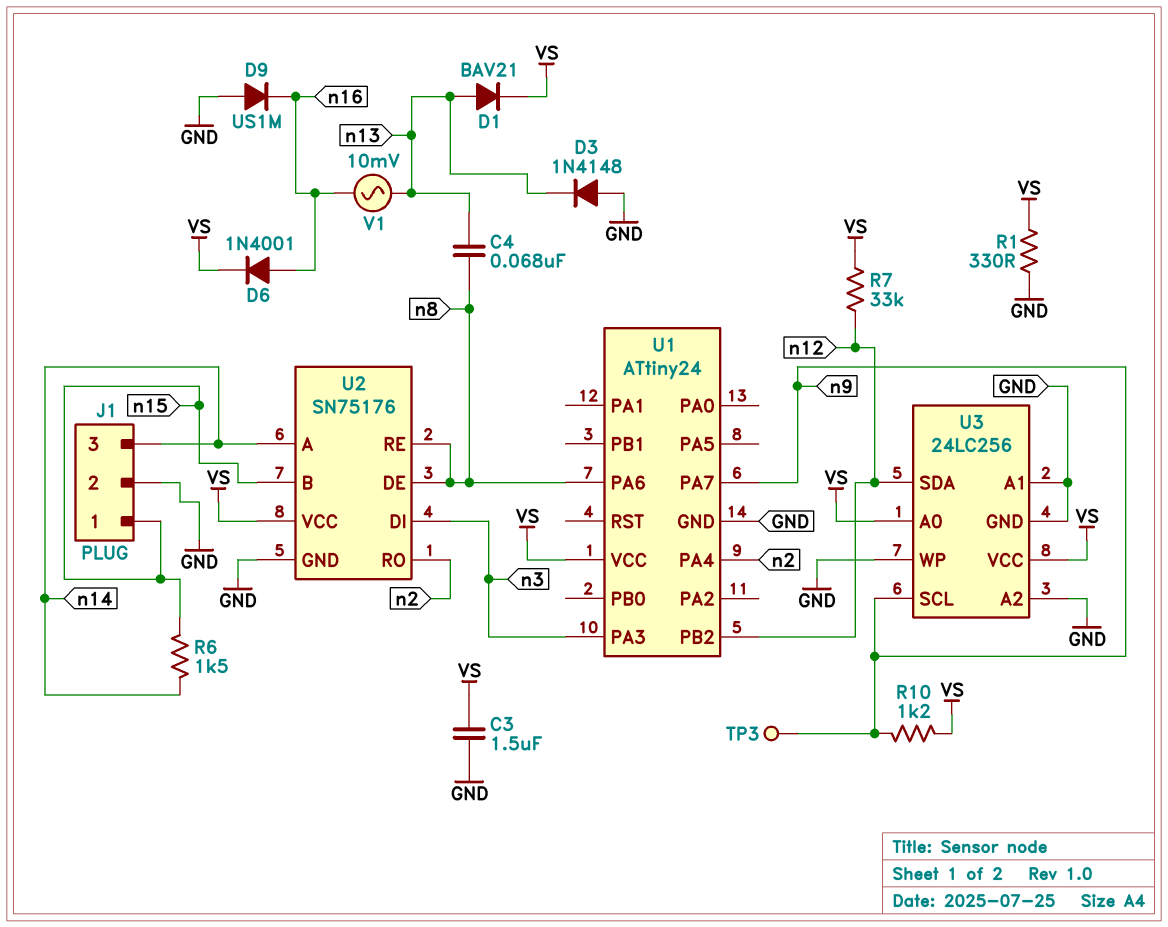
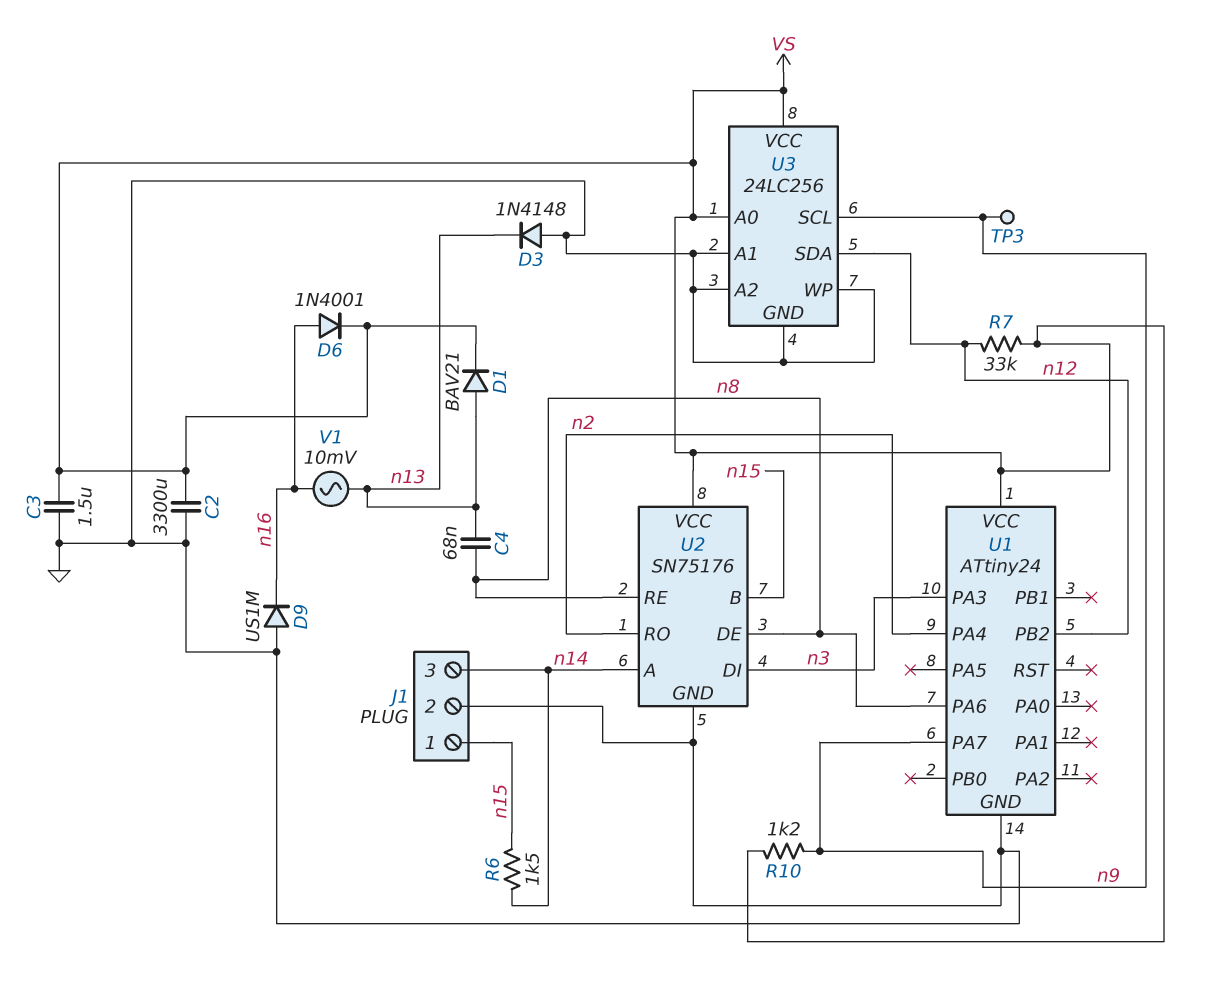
C2: none -> 3300uF (GND, VS)
R1: 330 (GND, VS) -> none

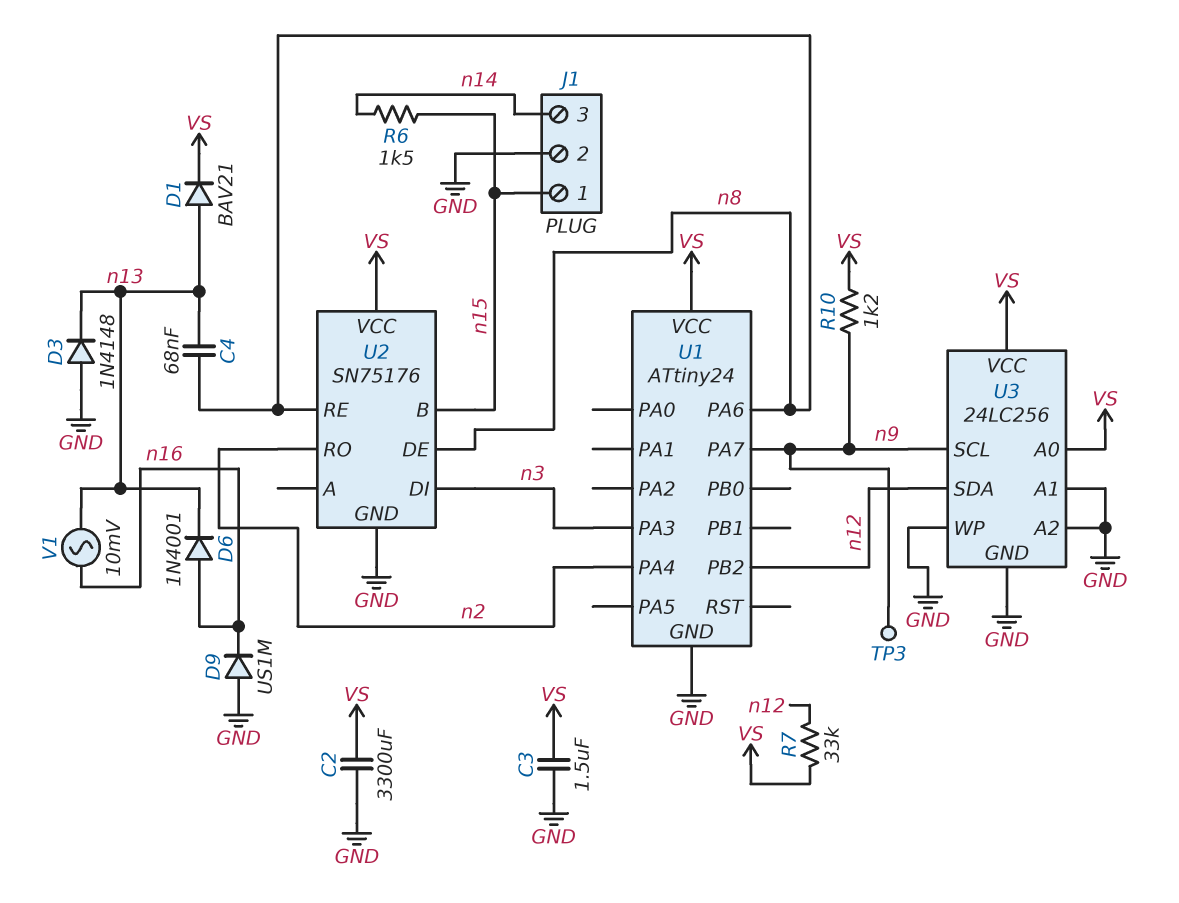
D6: diode 1N4001 (A n16, K VS) -> diode 1N4001 (A n16, K n13)
U2 pin A: n14 -> none

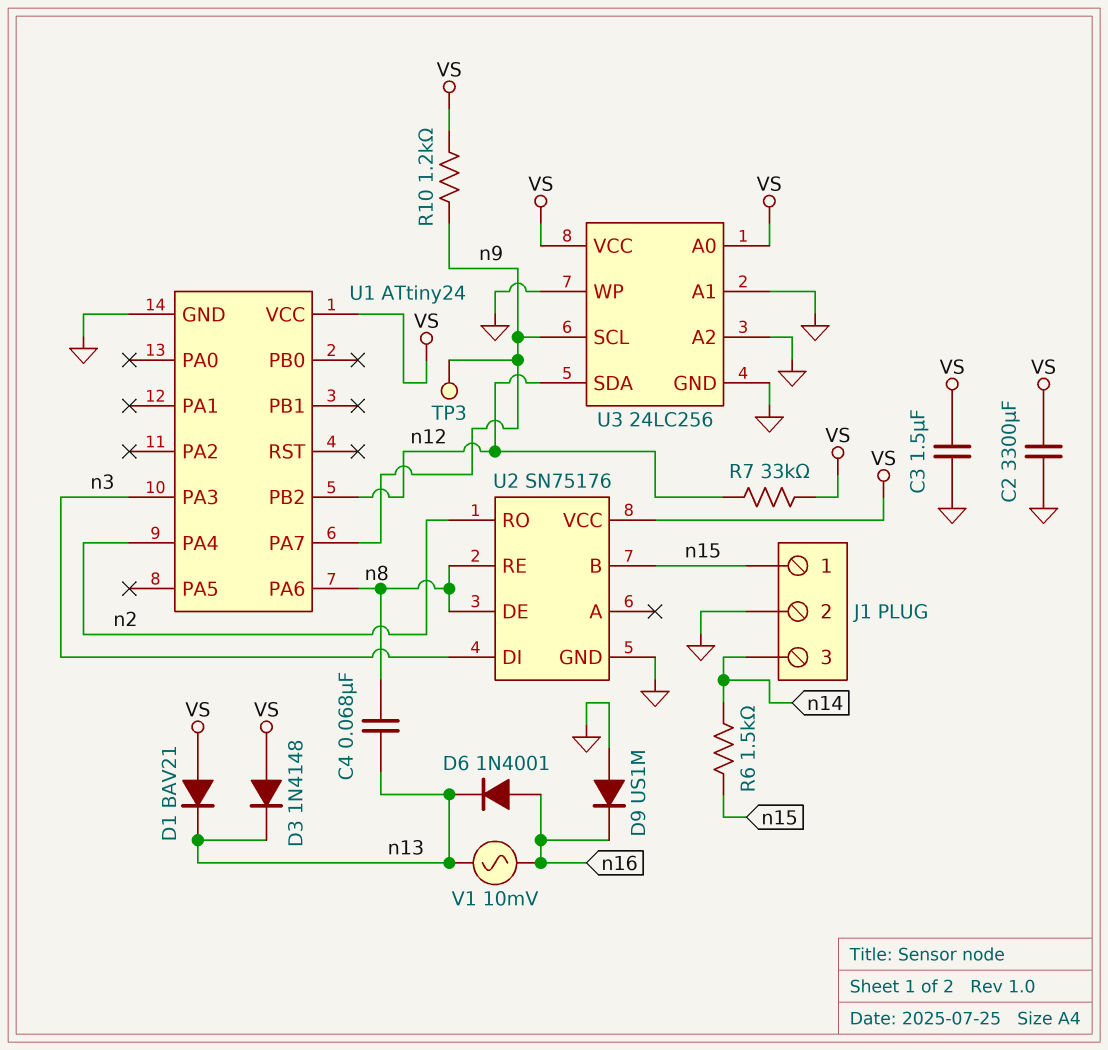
D1: diode BAV21 (A n13, K VS) -> diode BAV21 (A VS, K n13)
D3: diode 1N4148 (A GND, K n13) -> diode 1N4148 (A VS, K n13)

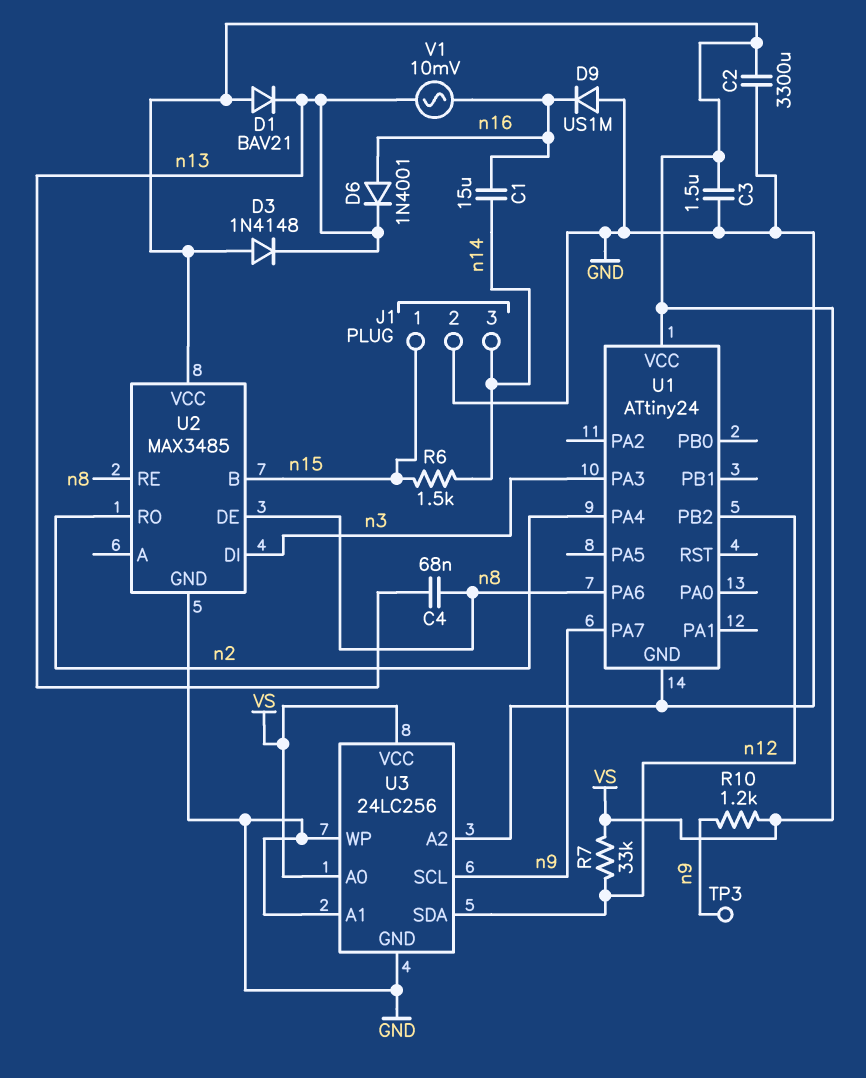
C1: none -> 15uF (n14, n16)
U2: SN75176 -> MAX3485

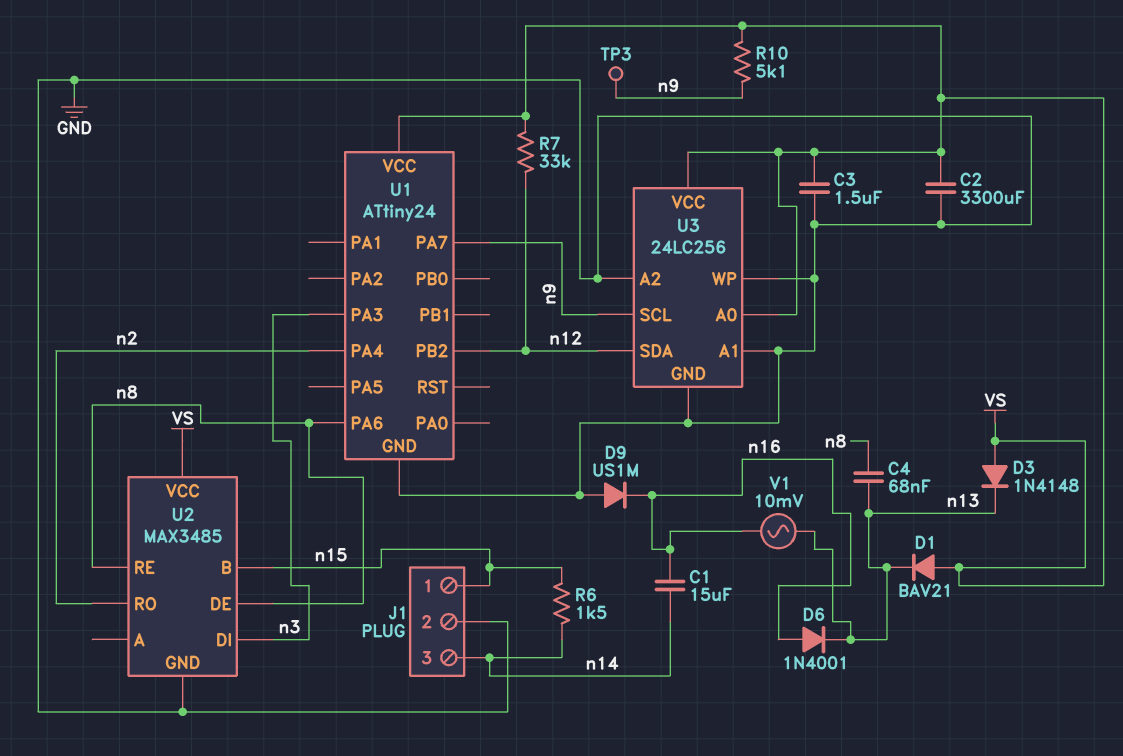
R10: 1.2k (VS, n9) -> 5.1k (VS, n9)

